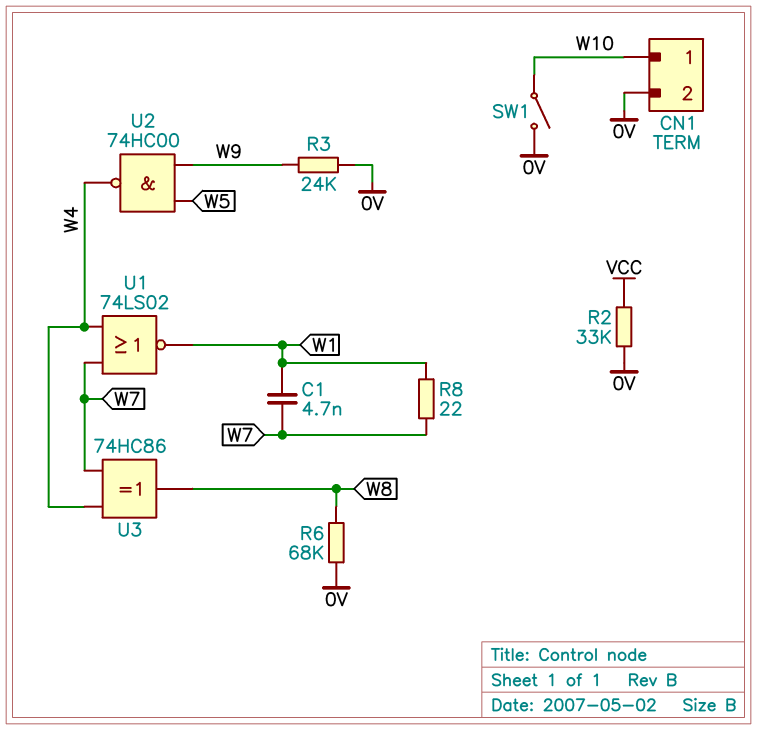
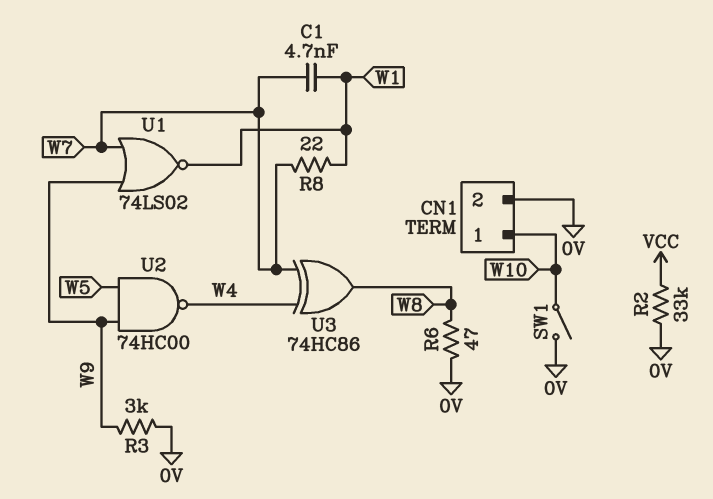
R3: 24k (0V, W9) -> 3k (0V, W9)
R6: 68k (0V, W8) -> 47 (0V, W8)
U1: NOR 74LS02 (in W4, in W7, out W1) -> NOR 74LS02 (in W7, in W9, out W1)

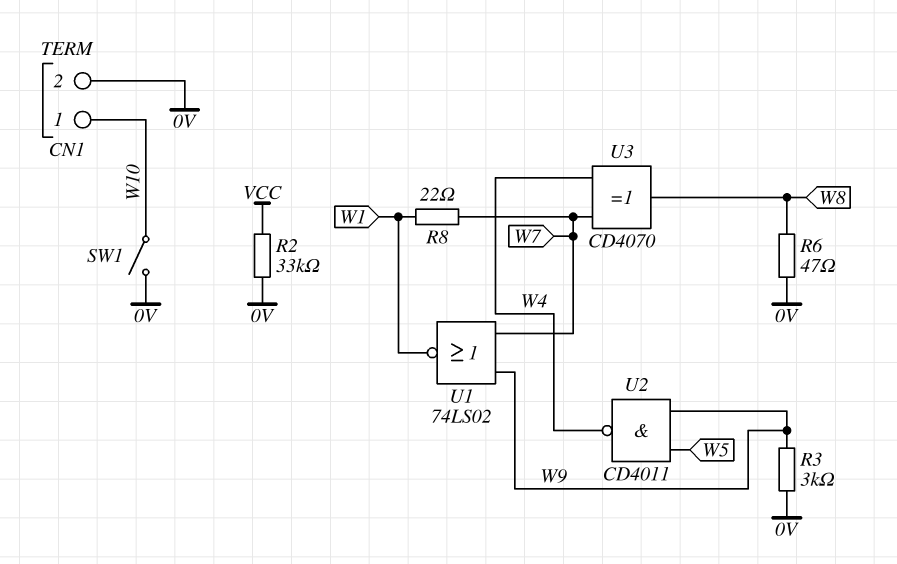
C1: 4.7nF (W1, W7) -> none
U2: NAND 74HC00 (in W5, in W9, out W4) -> NAND CD4011 (in W5, in W9, out W4)
U3: XOR 74HC86 (in W4, in W7, out W8) -> XOR CD4070 (in W4, in W7, out W8)

